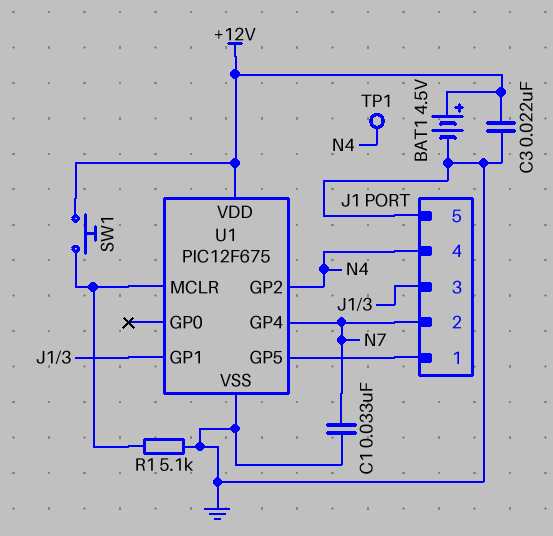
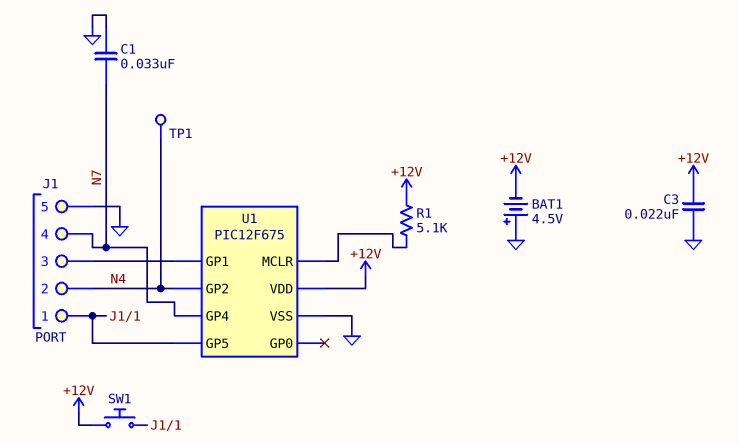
BAT1: 4.5V (plus +12V, minus GND) -> 4.5V (plus GND, minus +12V)
J1 pin 2: N7 -> N4
J1 pin 4: N4 -> N7
R1: 5.1k (GND, U1/MCLR) -> 5.1k (+12V, U1/MCLR)
SW1: button (+12V, U1/MCLR) -> button (+12V, J1/1)

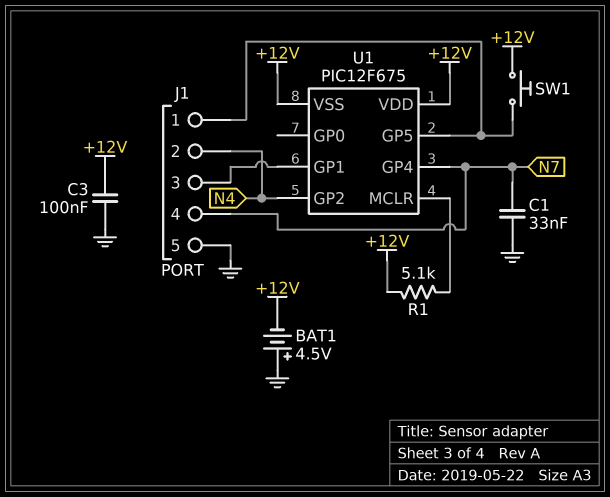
C3: 22nF (+12V, GND) -> 100nF (+12V, GND)
TP1: test point (N4) -> none
U1 pin VSS: GND -> +12V

